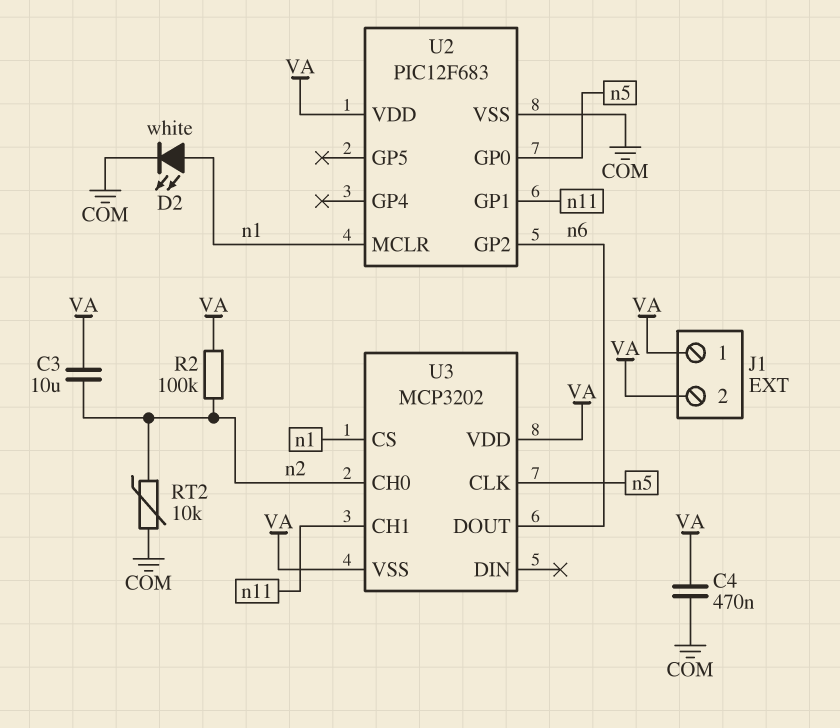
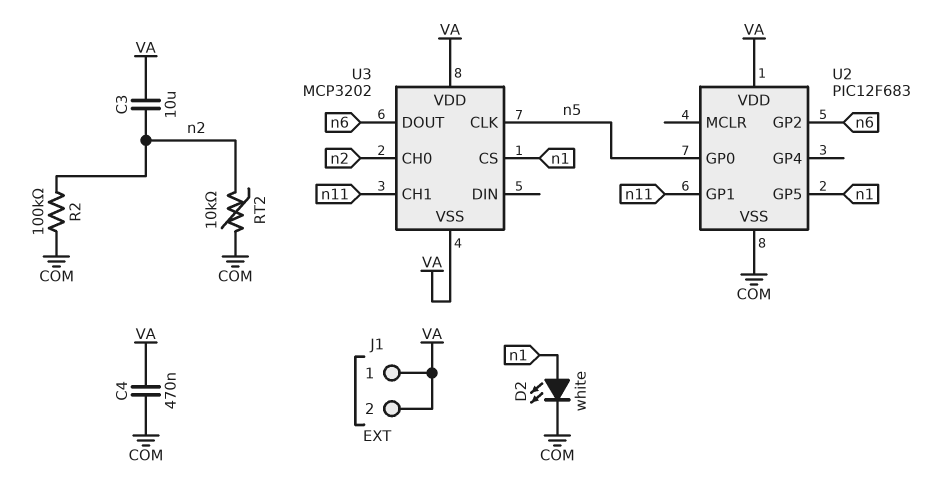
R2: 100k (VA, n2) -> 100k (COM, n2)
U2 pin GP5: none -> n1
U2 pin MCLR: n1 -> none

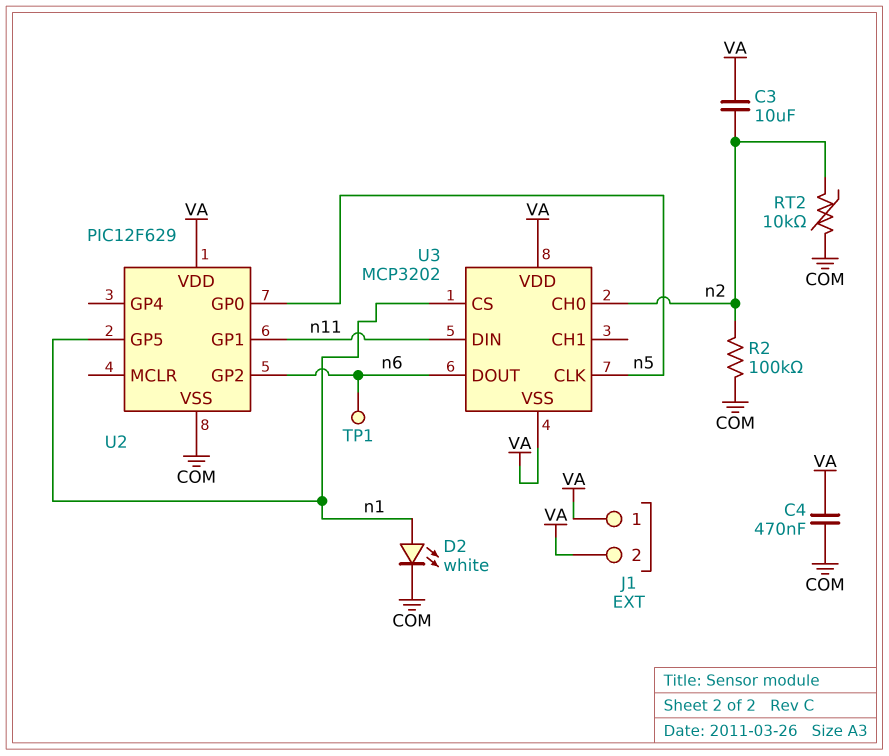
TP1: none -> test point (n6)
U2: PIC12F683 -> PIC12F629
U3 pin CH1: n11 -> none
U3 pin DIN: none -> n11

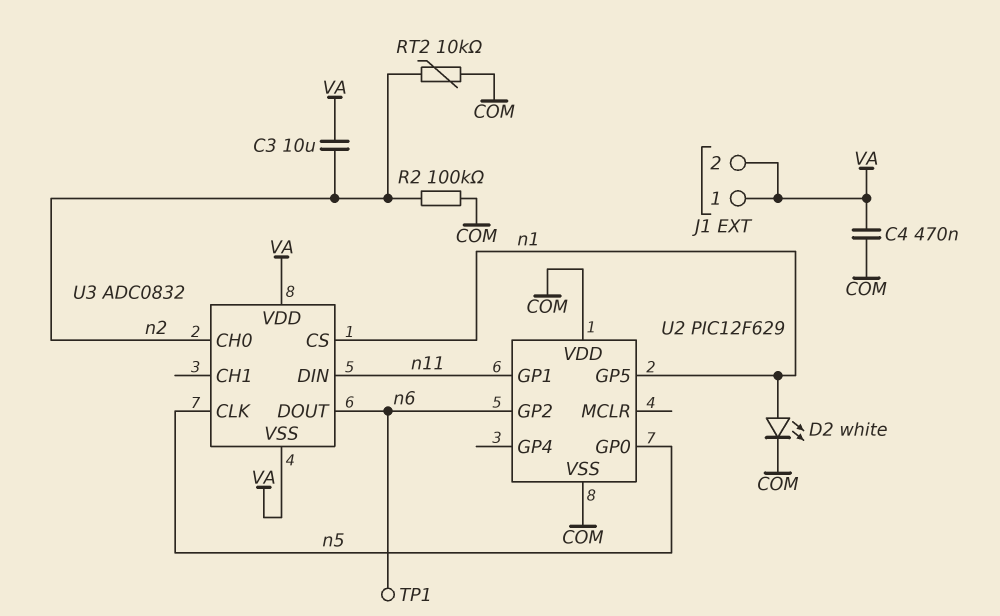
U2 pin VDD: VA -> COM
U3: MCP3202 -> ADC0832

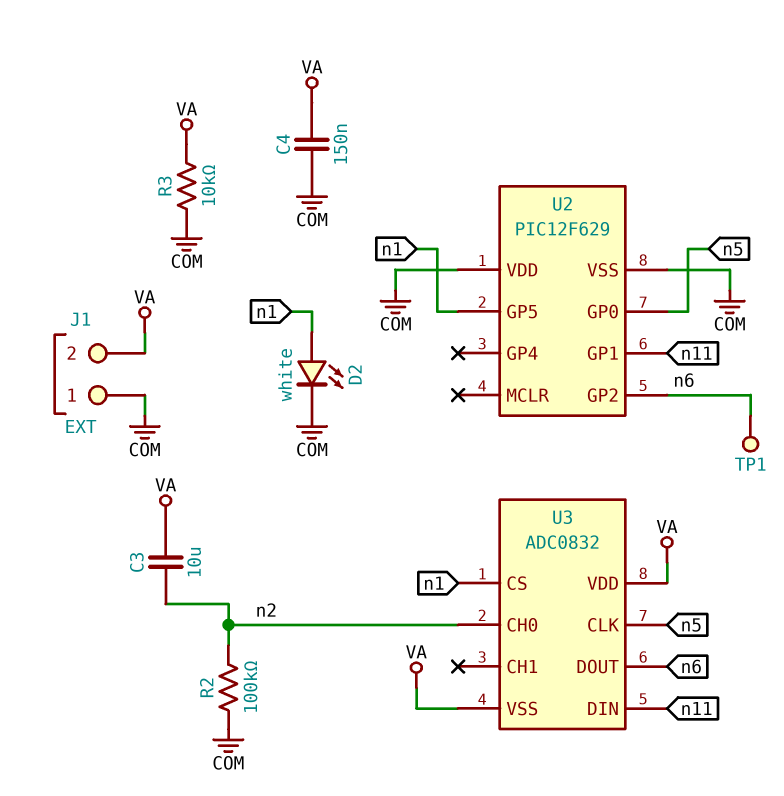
C4: 470nF (COM, VA) -> 150nF (COM, VA)
J1 pin 1: VA -> COM
R3: none -> 10k (COM, VA)
RT2: 10k (COM, n2) -> none

